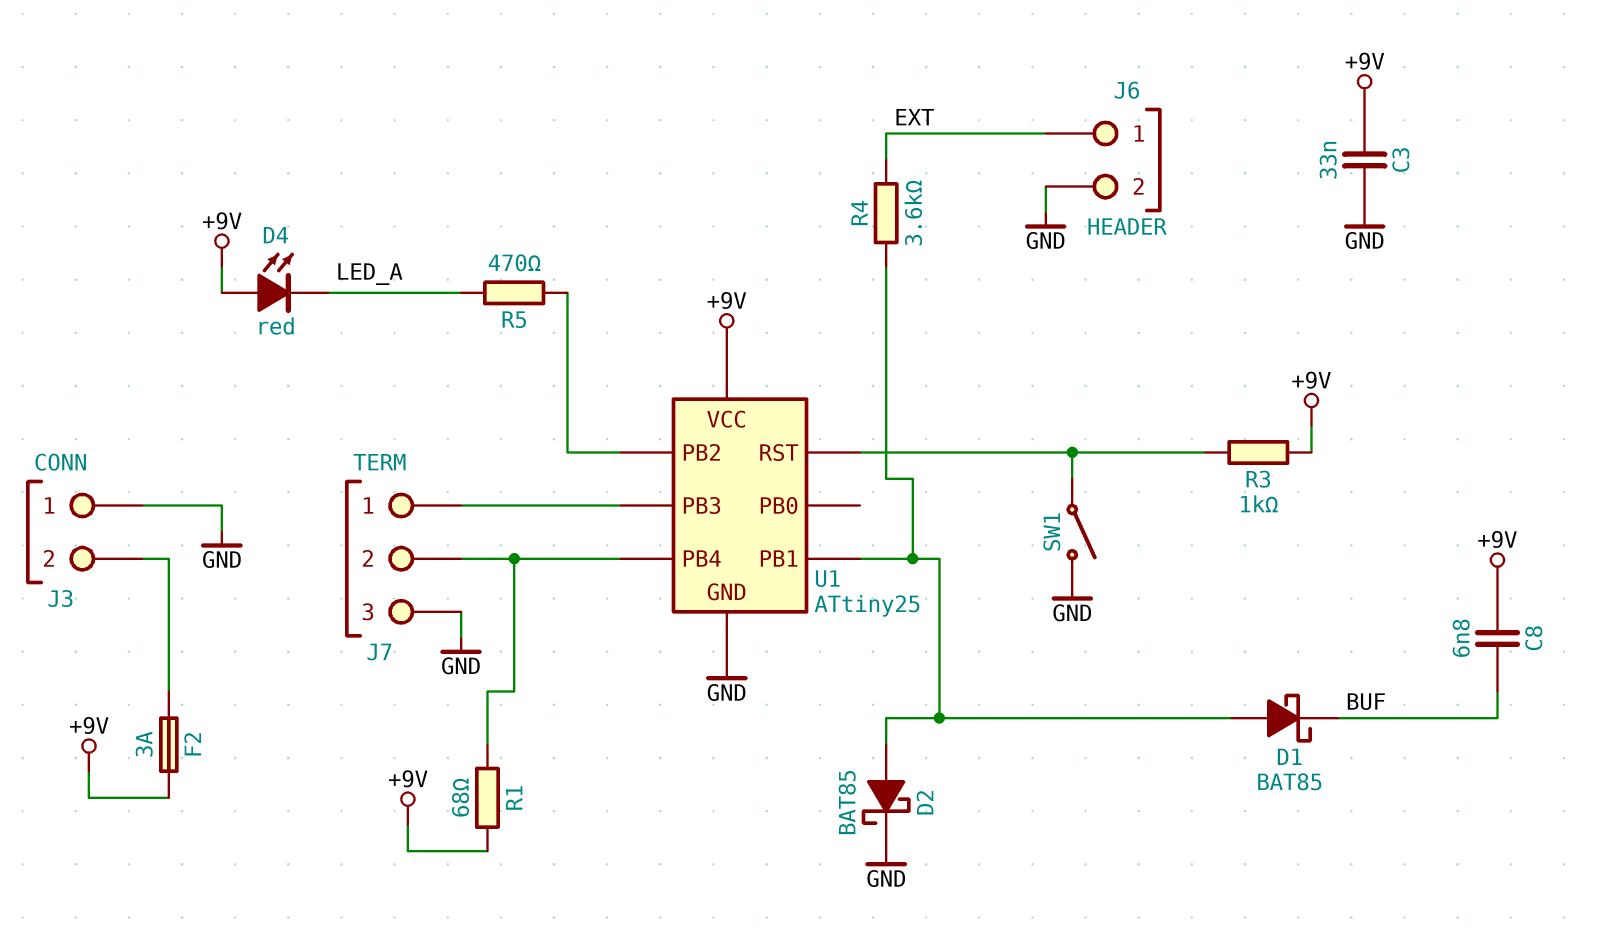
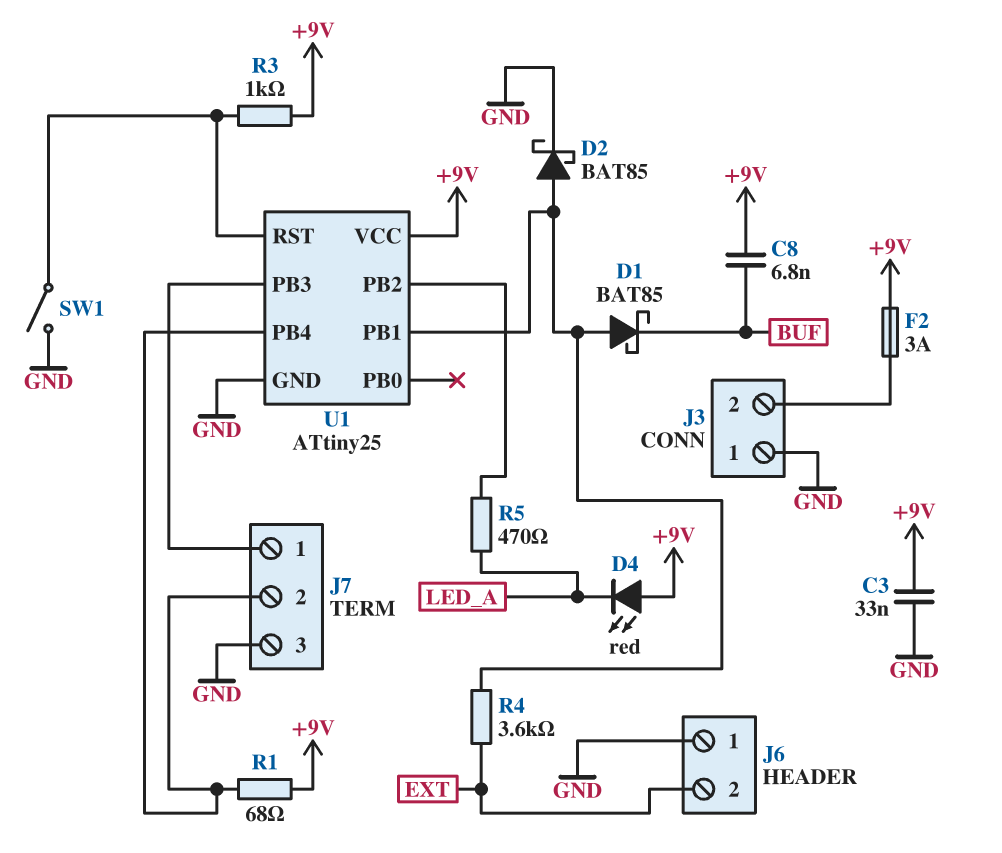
J6 pin 1: EXT -> GND
J6 pin 2: GND -> EXT

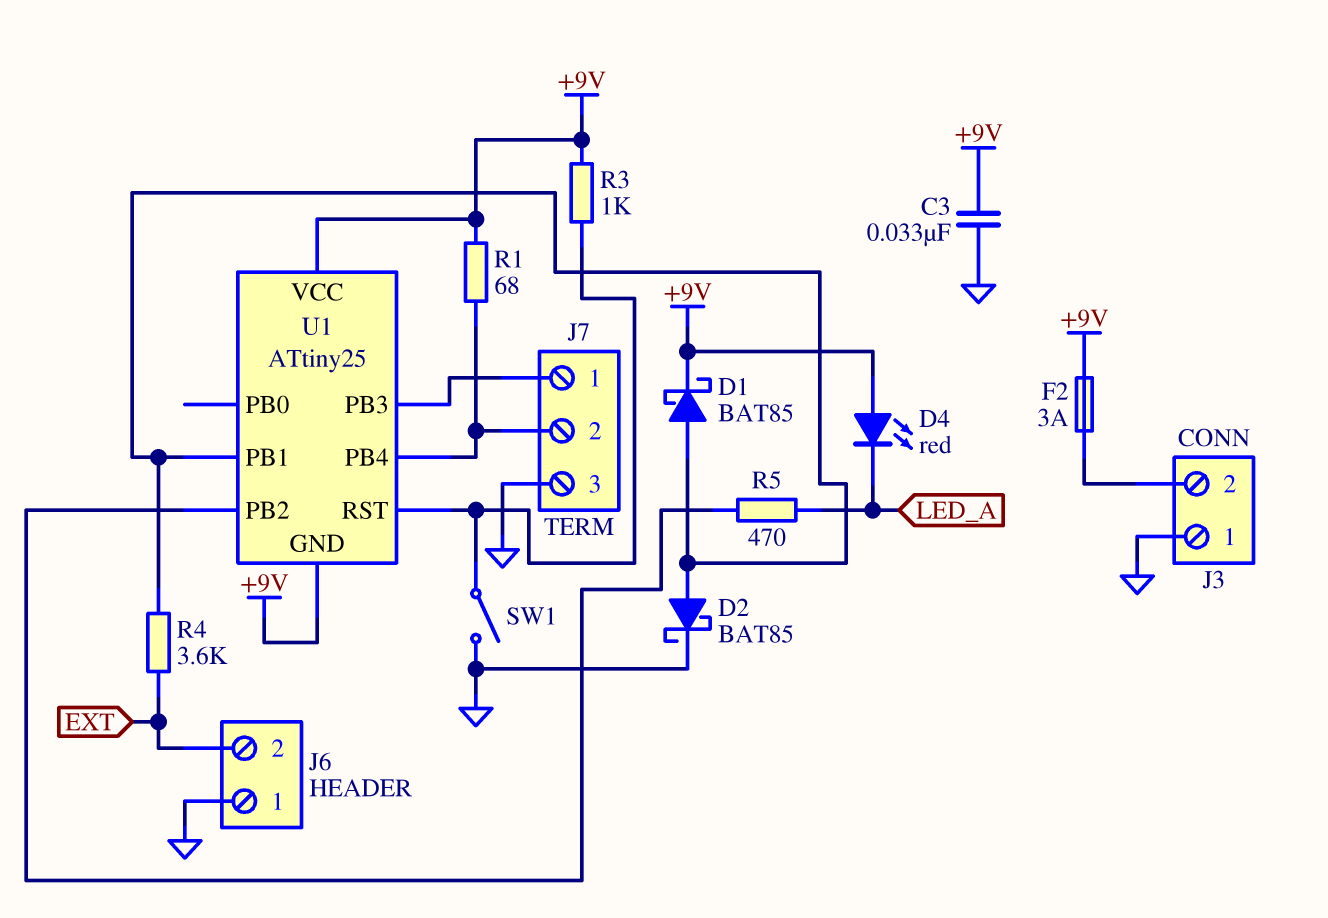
C8: 6.8nF (+9V, BUF) -> none
D1: schottky BAT85 (A U1/PB1, K BUF) -> schottky BAT85 (A U1/PB1, K +9V)
U1 pin GND: GND -> +9V

